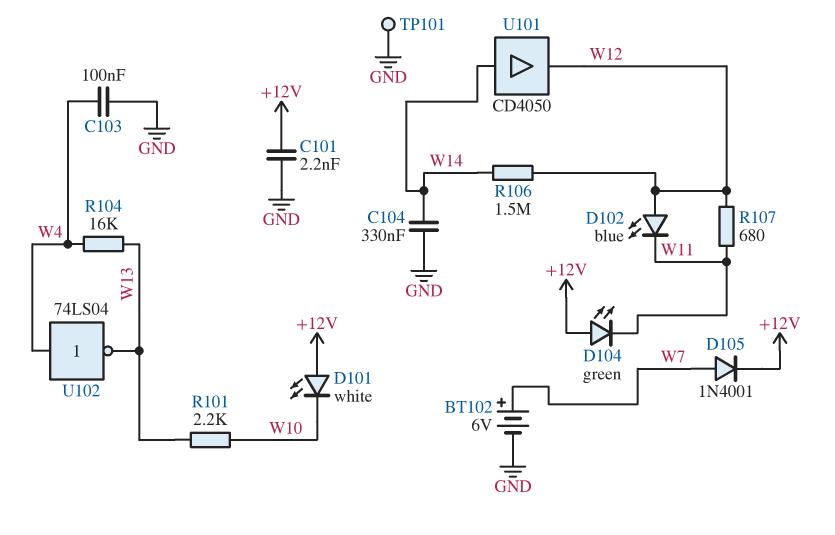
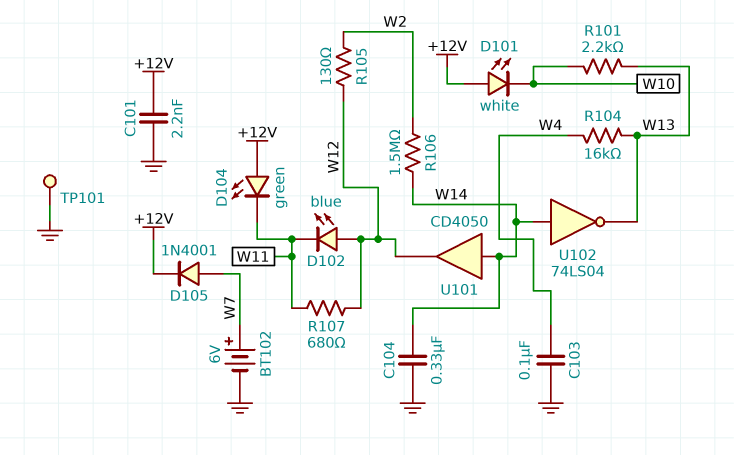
R105: none -> 130 (W2, W12)
R106: 1.5M (W12, W14) -> 1.5M (W2, W14)
U102: NOT 74LS04 (in W4, out W13) -> NOT 74LS04 (in W14, out W13)

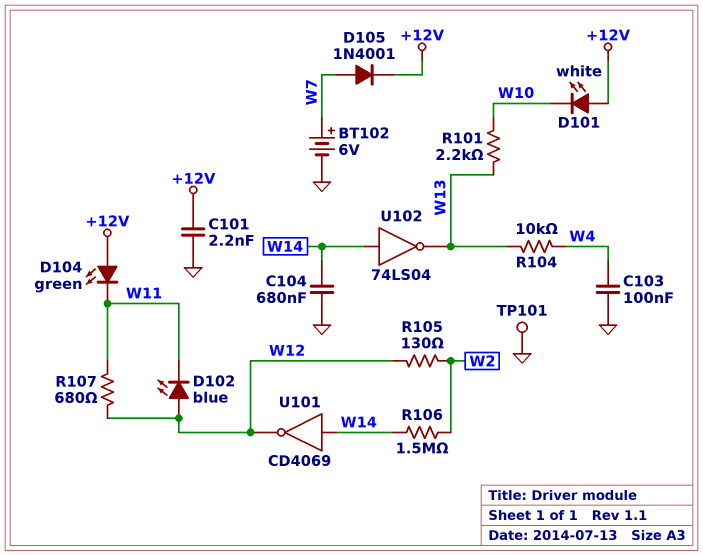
C104: 330nF (GND, W14) -> 680nF (GND, W14)
R104: 16k (W4, W13) -> 10k (W4, W13)
U101: buffer CD4050 (in W14, out W12) -> NOT CD4069 (in W14, out W12)

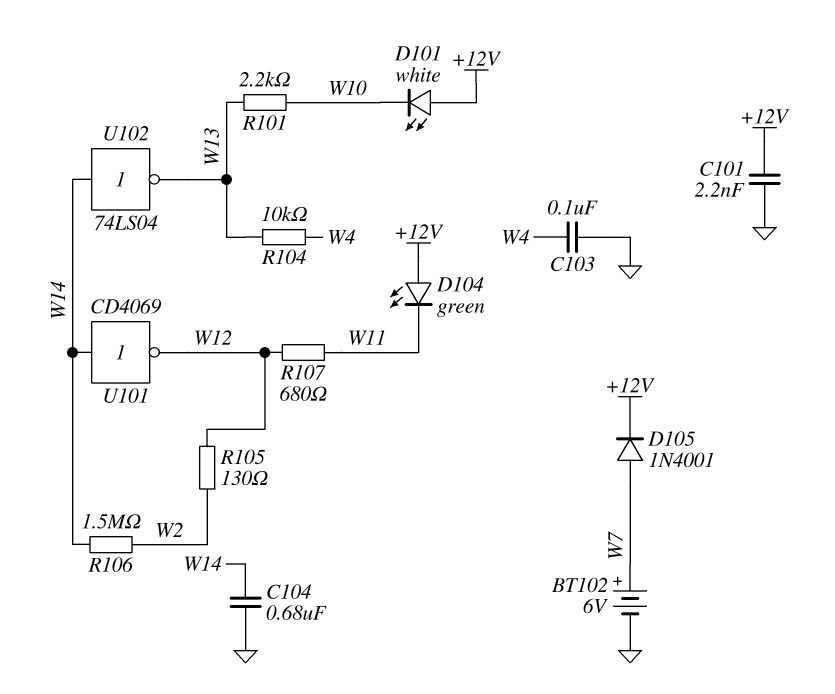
D102: LED blue (A W12, K W11) -> none
TP101: test point (GND) -> none

